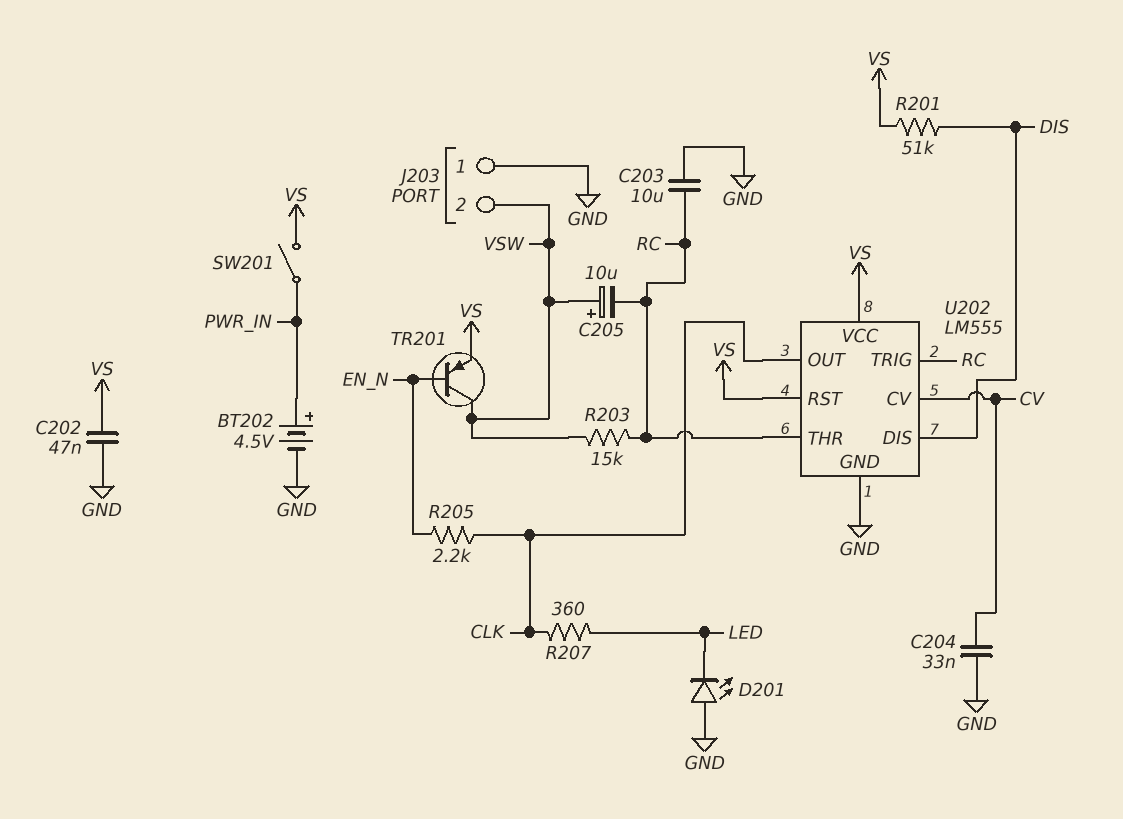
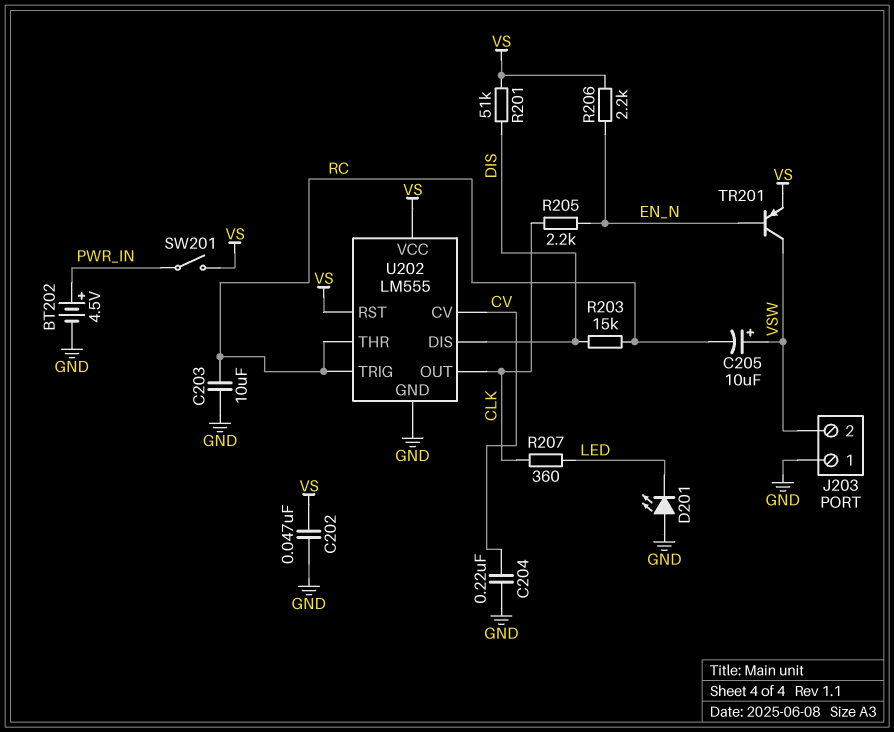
C204: 33nF (CV, GND) -> 220nF (CV, GND)
R203: 15k (RC, VSW) -> 15k (DIS, RC)
R206: none -> 2.2k (EN_N, VS)

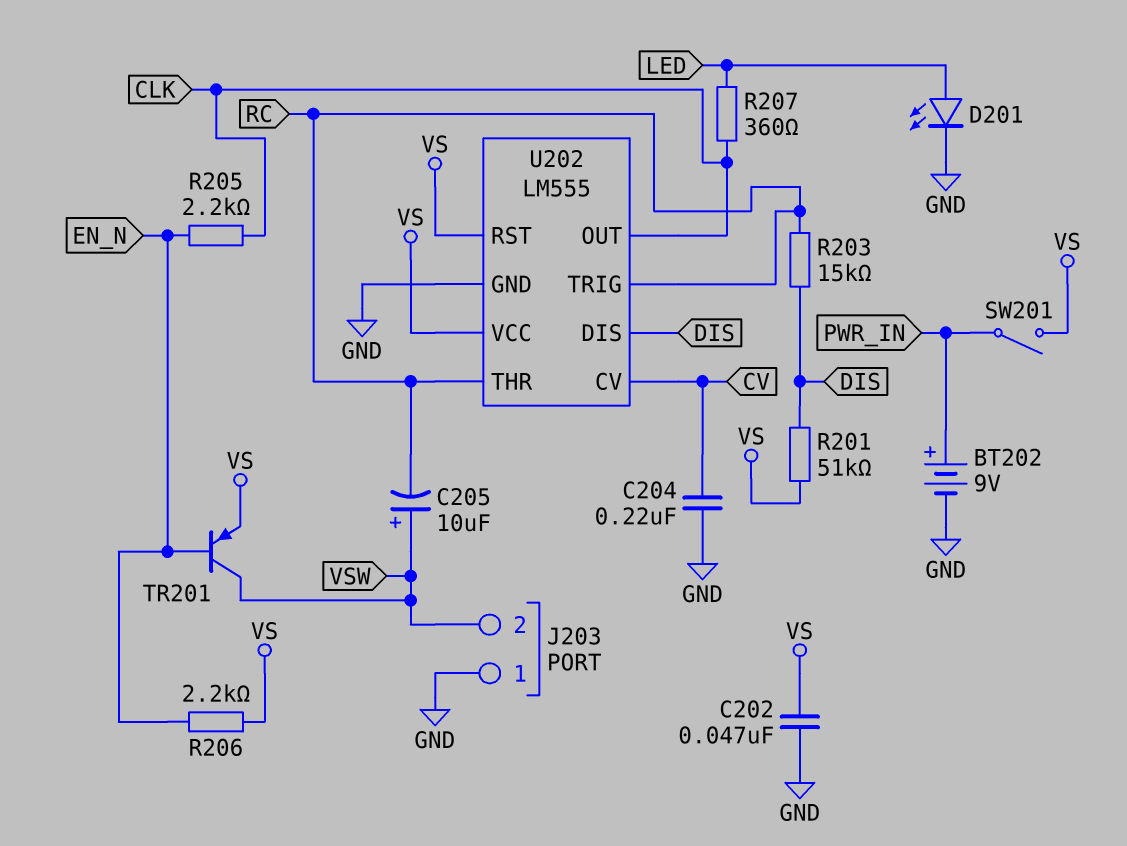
BT202: 4.5V (plus PWR_IN, minus GND) -> 9V (plus PWR_IN, minus GND)
C203: 10uF (GND, RC) -> none
D201: LED (A GND, K LED) -> LED (A LED, K GND)

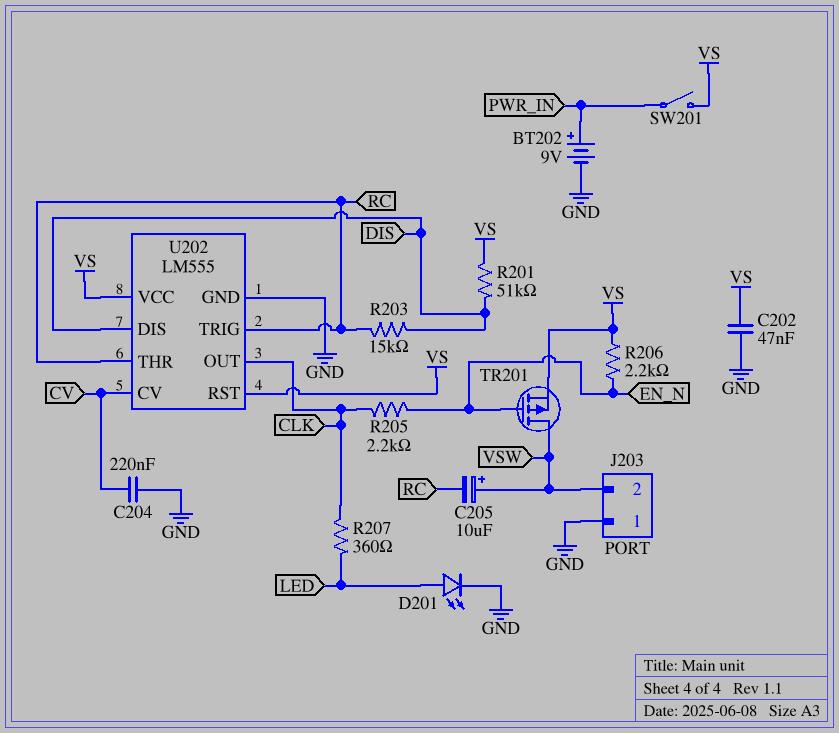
TR201: PNP (B EN_N, C VSW, E VS) -> PMOS (G EN_N, D VSW, S VS)

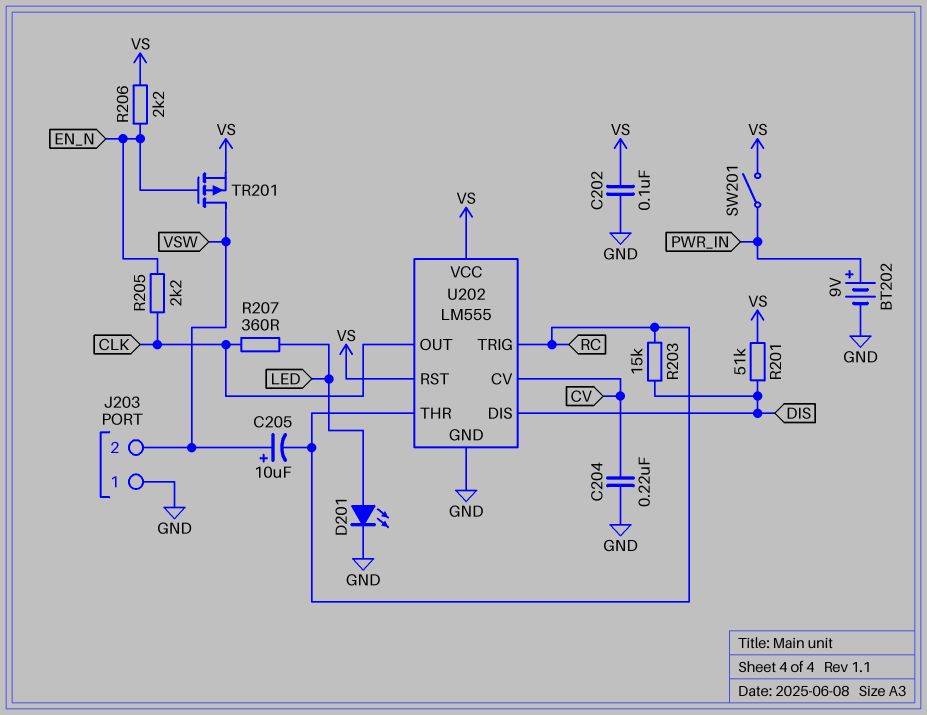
C202: 47nF (GND, VS) -> 100nF (GND, VS)

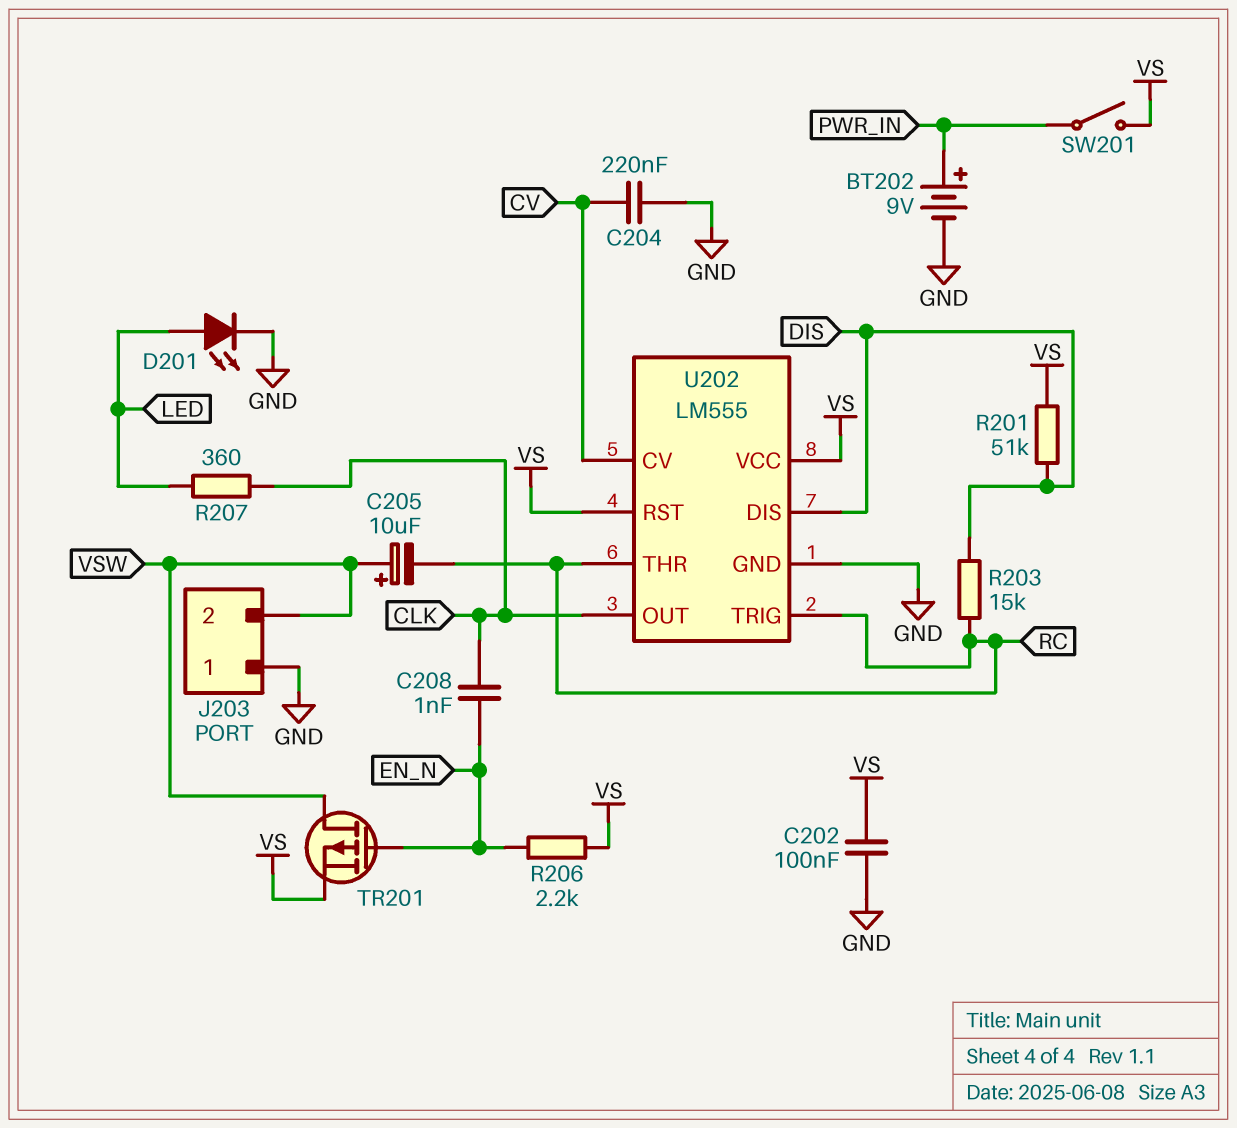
C208: none -> 1nF (CLK, EN_N)
R205: 2.2k (CLK, EN_N) -> none

